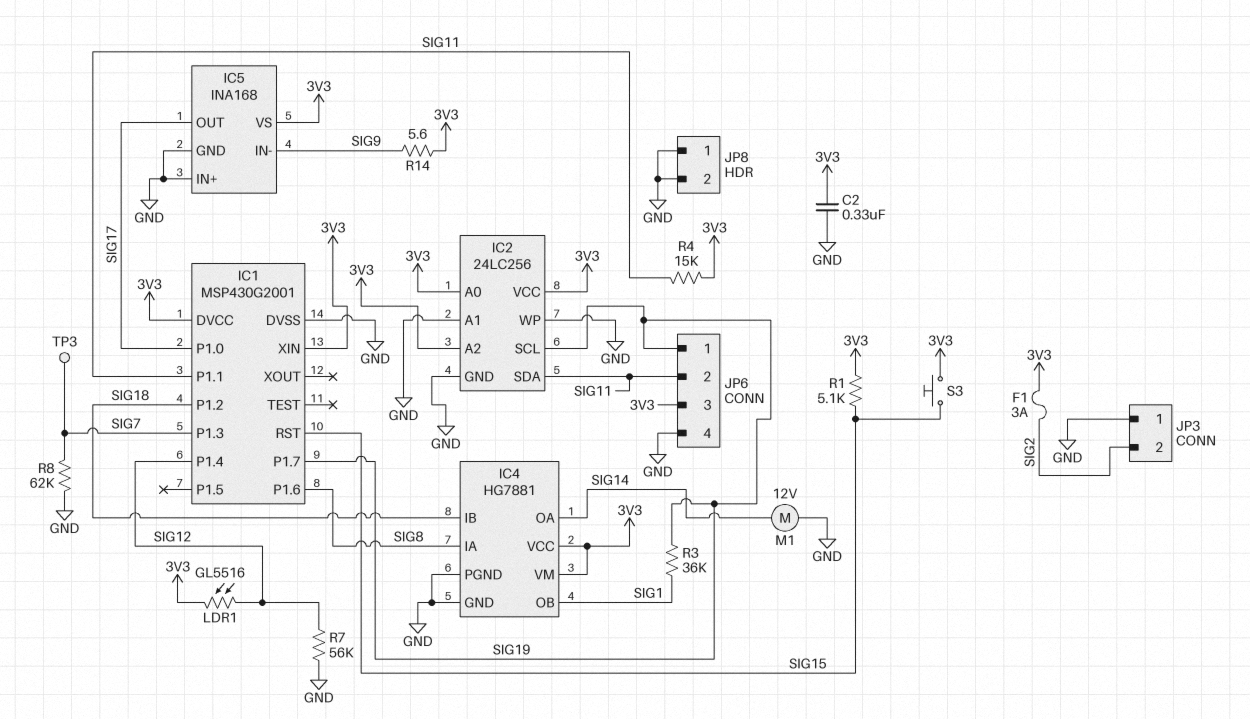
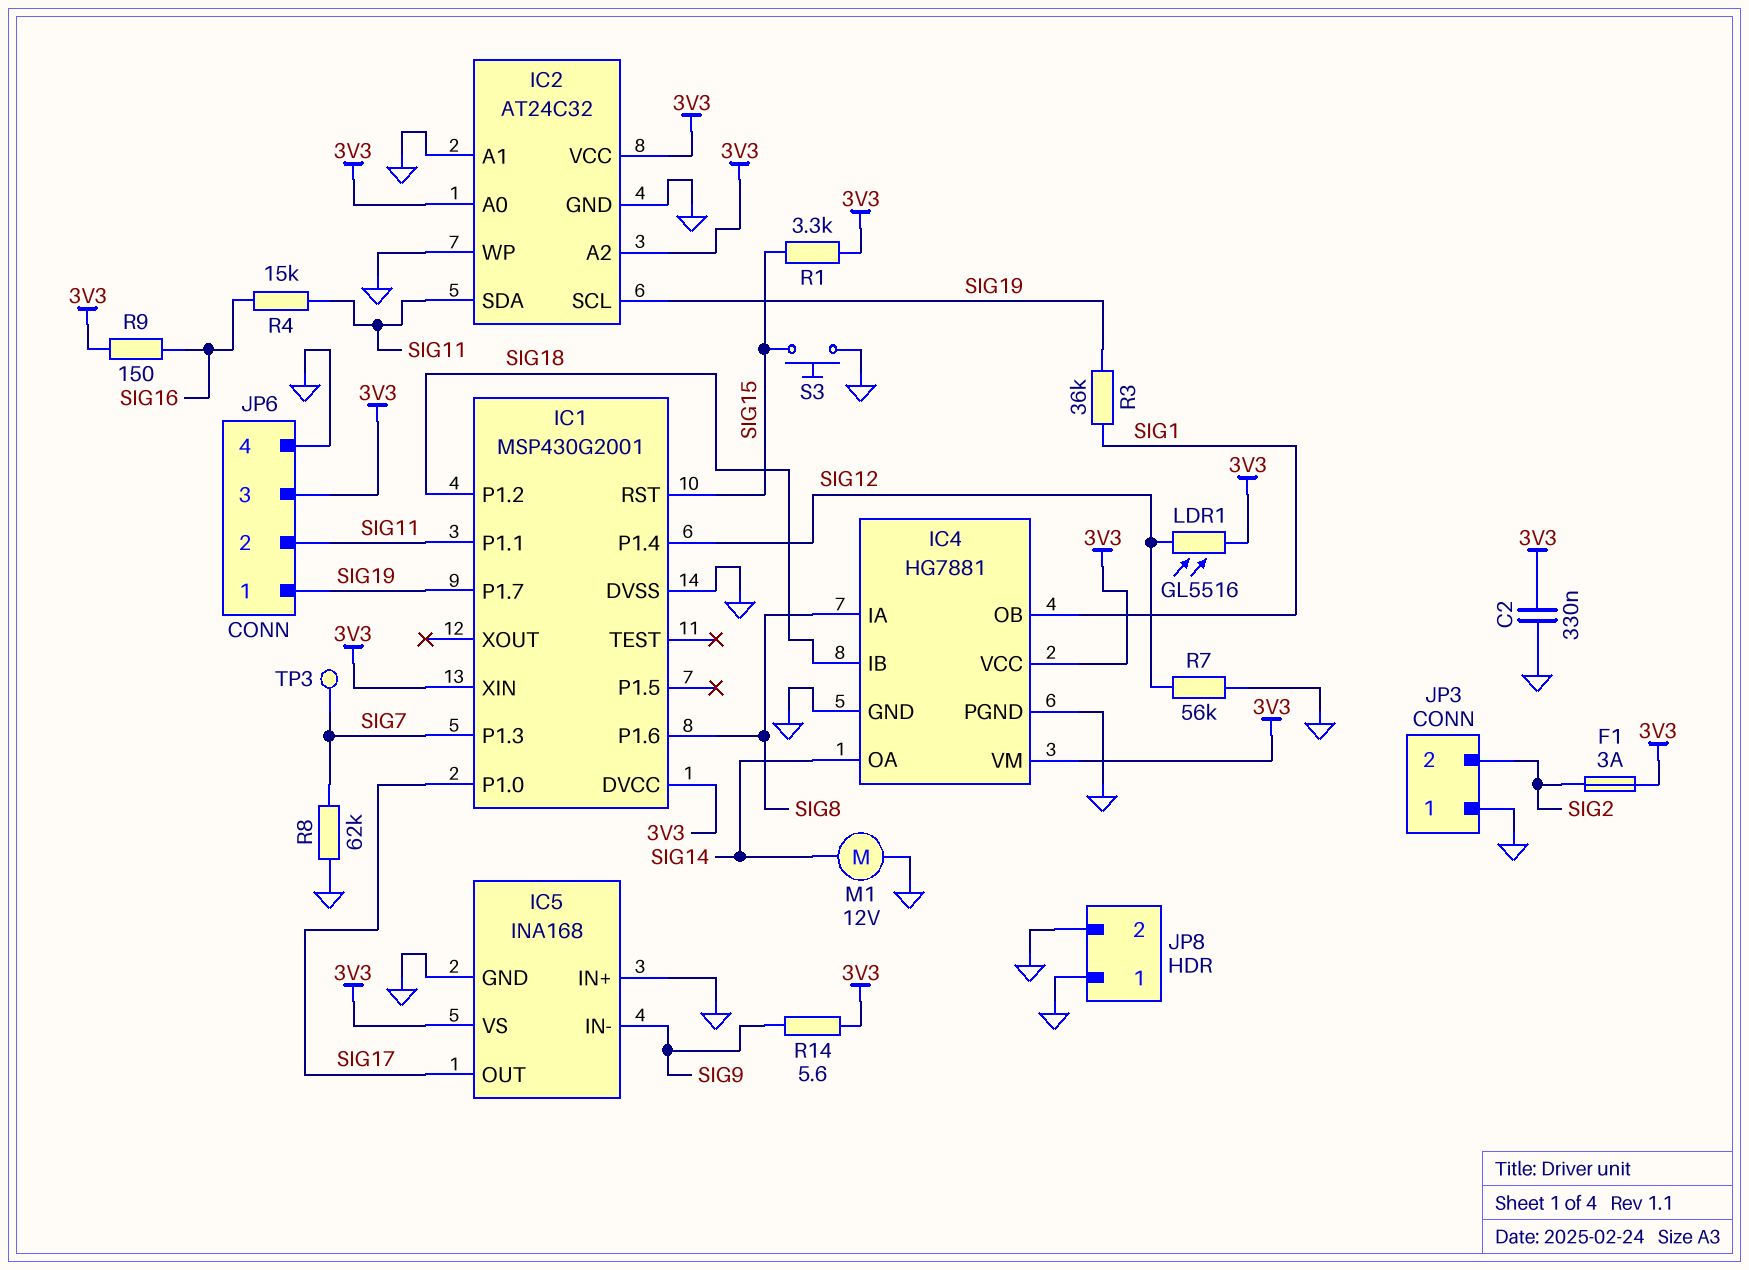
IC2: 24LC256 -> AT24C32
R1: 5.1k (3V3, SIG15) -> 3.3k (3V3, SIG15)
R4: 15k (3V3, SIG11) -> 15k (SIG11, SIG16)
R9: none -> 150 (3V3, SIG16)
S3: button (3V3, SIG15) -> button (GND, SIG15)

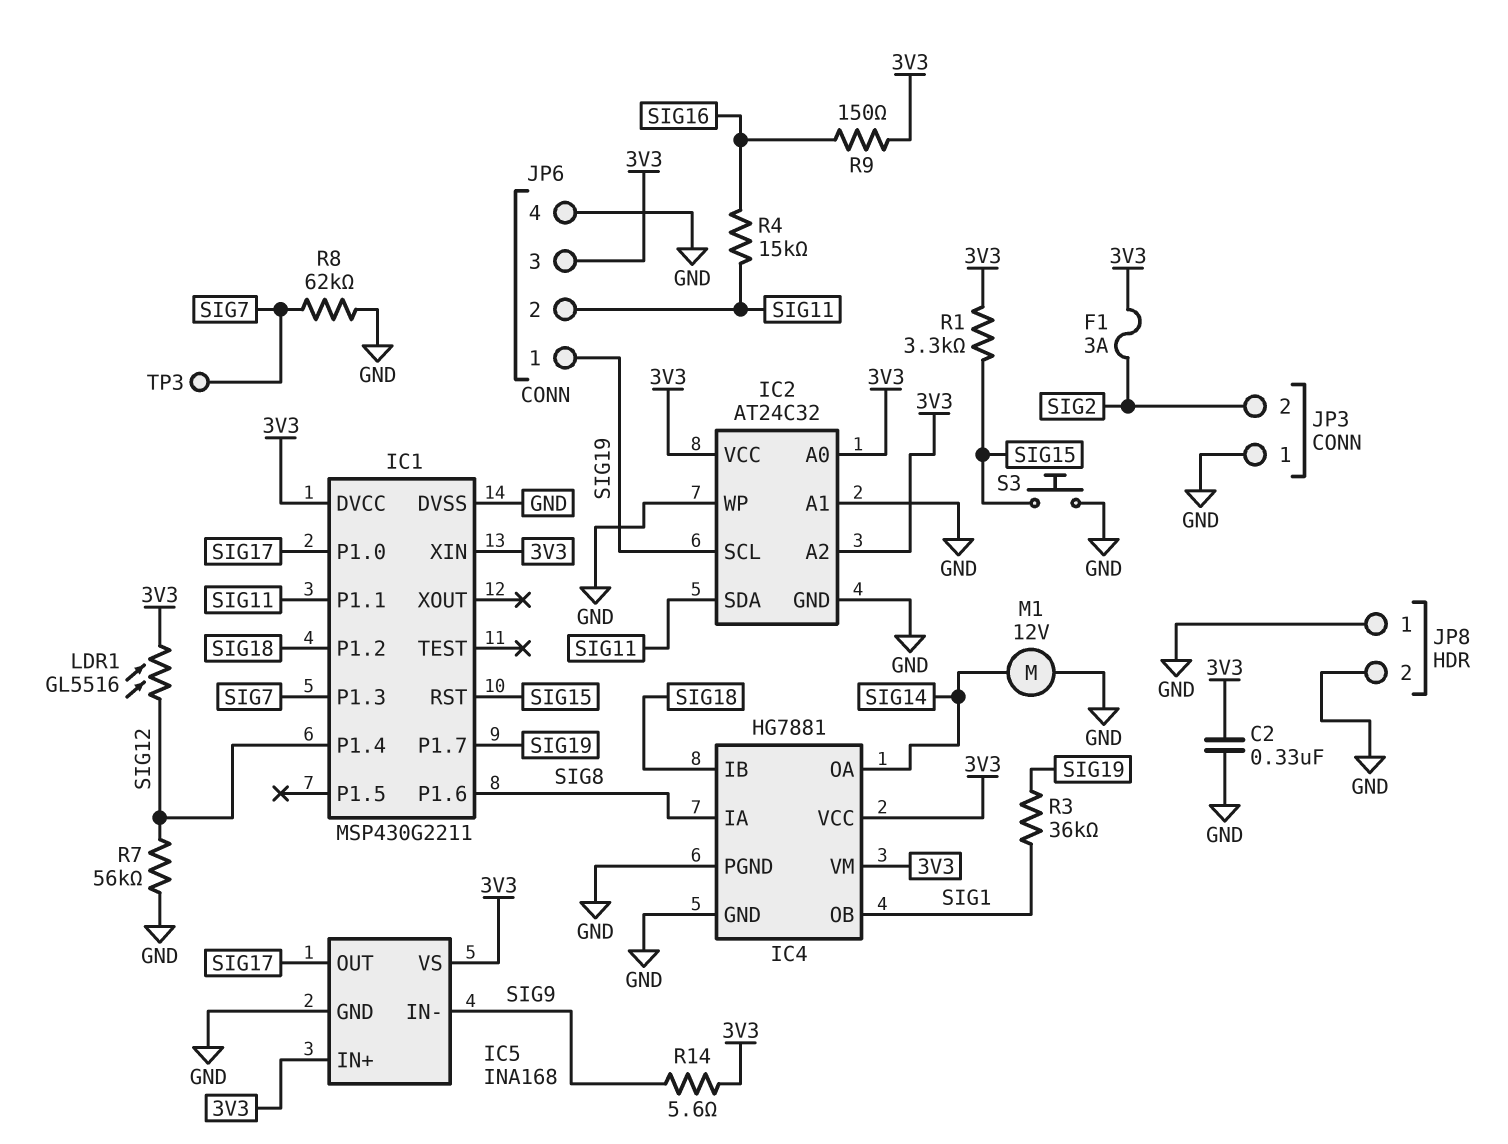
IC1: MSP430G2001 -> MSP430G2211
IC5 pin IN+: GND -> 3V3

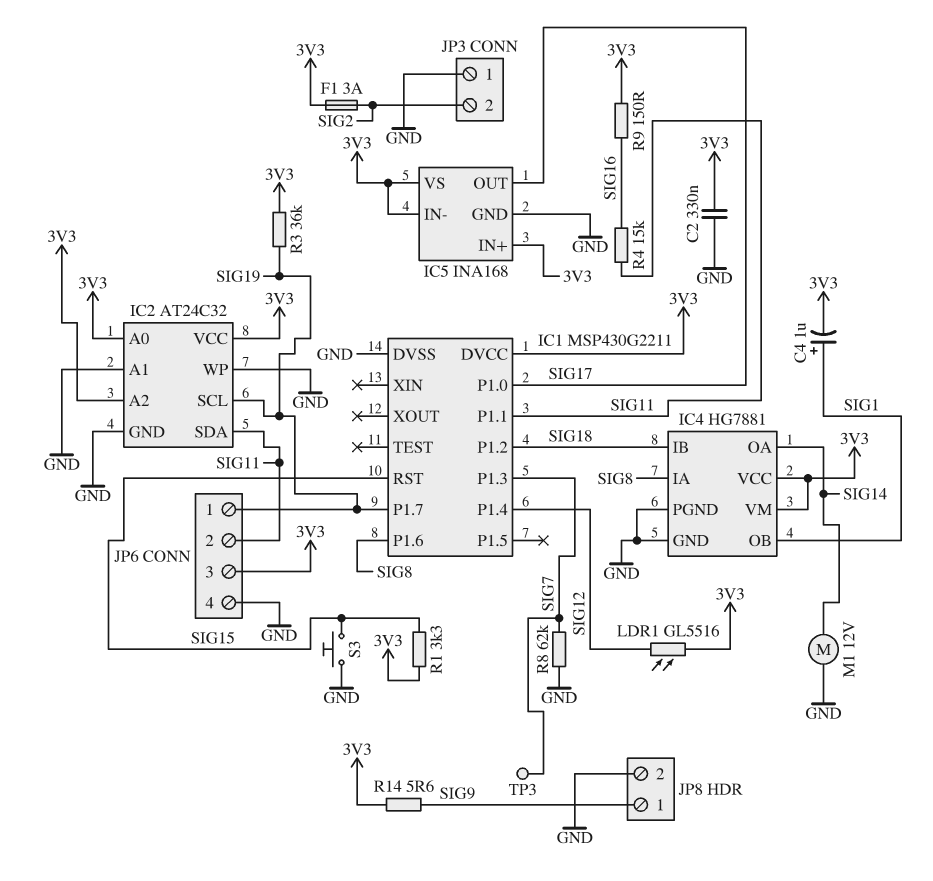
C4: none -> 1uF (plus SIG1, minus 3V3)
IC1 pin XIN: 3V3 -> none
IC5 pin IN-: SIG9 -> 3V3
JP8 pin 1: GND -> SIG9
R3: 36k (SIG1, SIG19) -> 36k (3V3, SIG19)
R7: 56k (GND, SIG12) -> none

